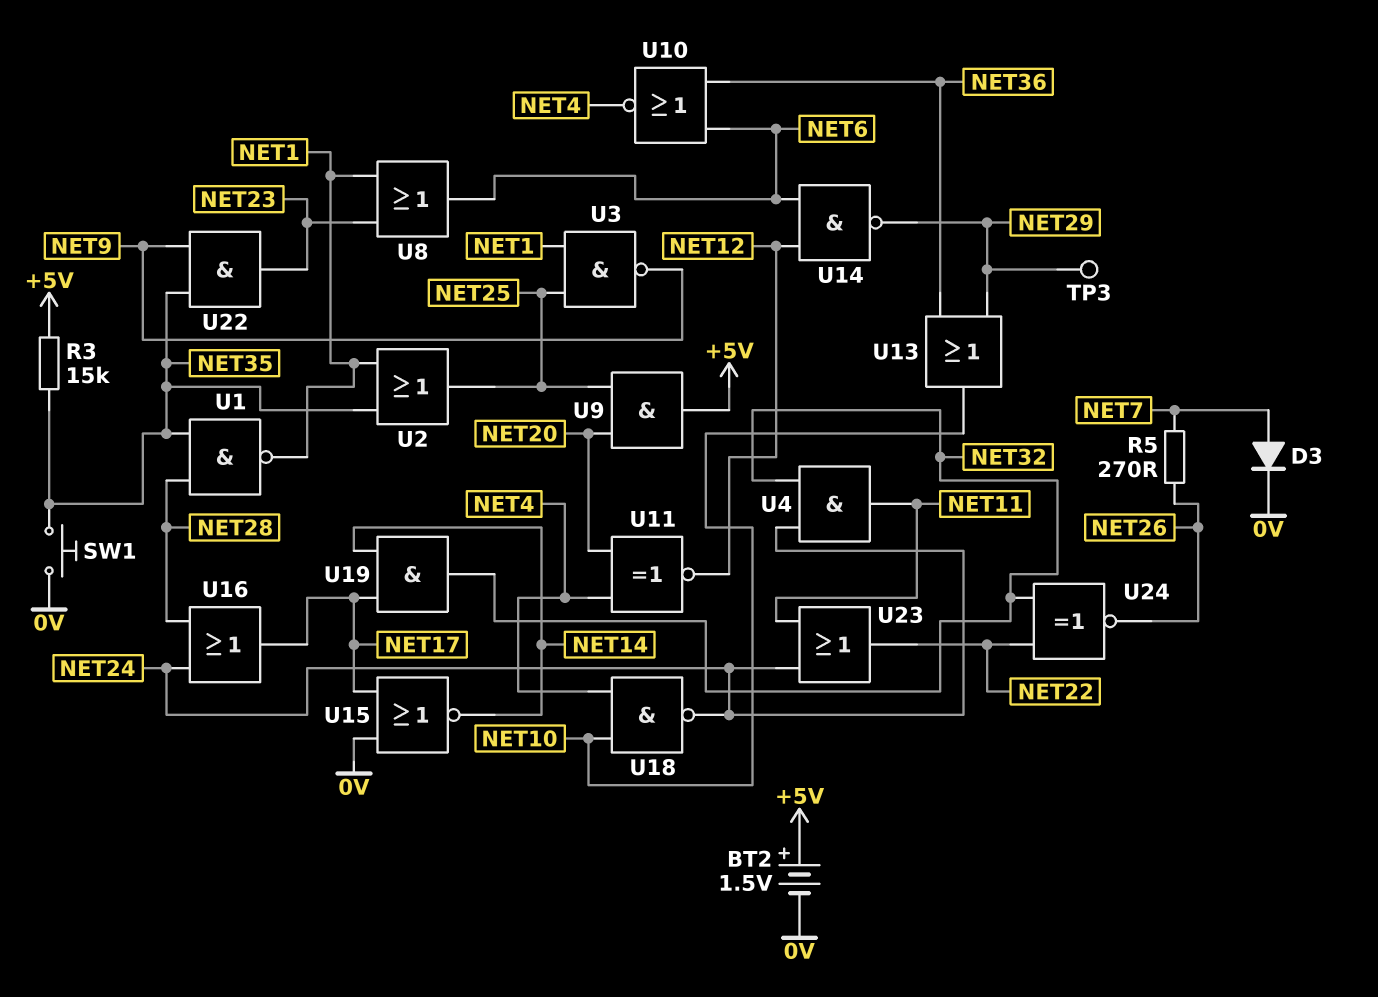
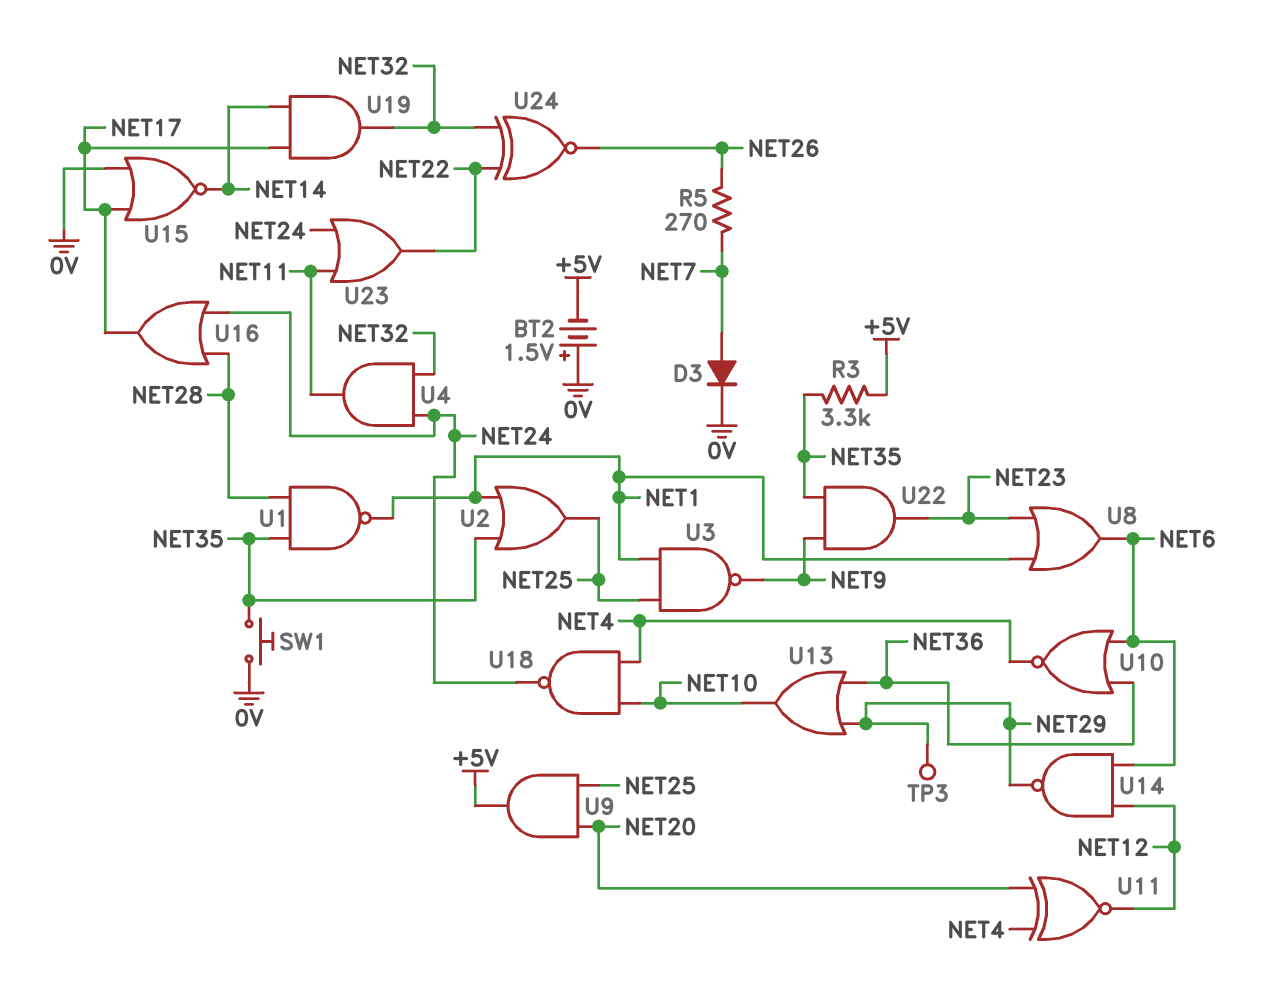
BT2: 1.5V (plus +5V, minus 0V) -> 1.5V (plus 0V, minus +5V)
R3: 15k (+5V, NET35) -> 3.3k (+5V, NET35)

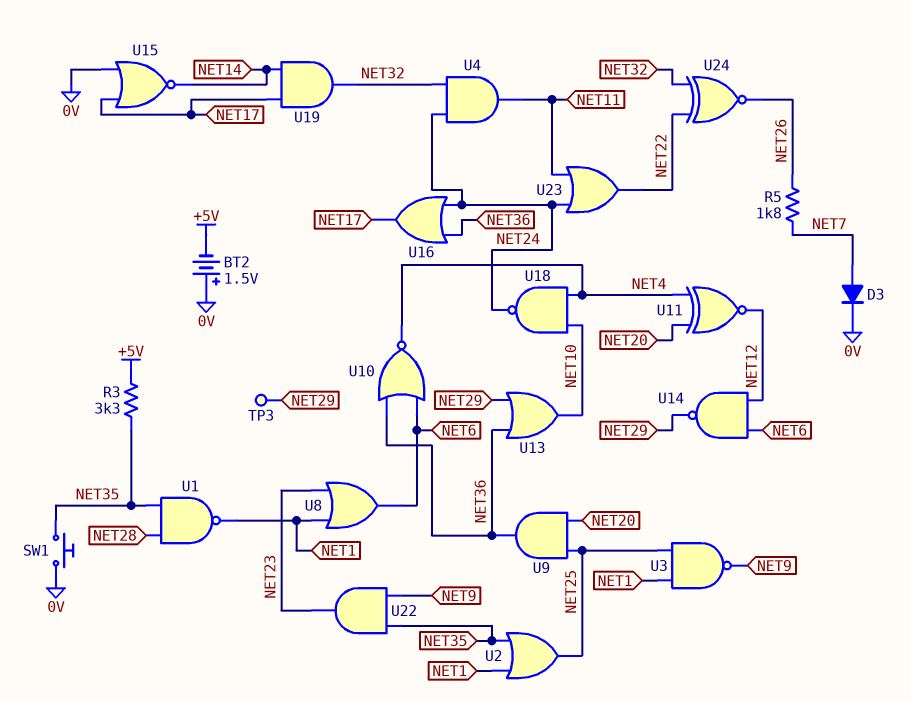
R5: 270 (NET7, NET26) -> 1.8k (NET7, NET26)
U9: AND (in NET20, in NET25, out +5V) -> AND (in NET20, in NET25, out NET36)
U16: OR (in NET24, in NET28, out NET17) -> OR (in NET24, in NET36, out NET17)

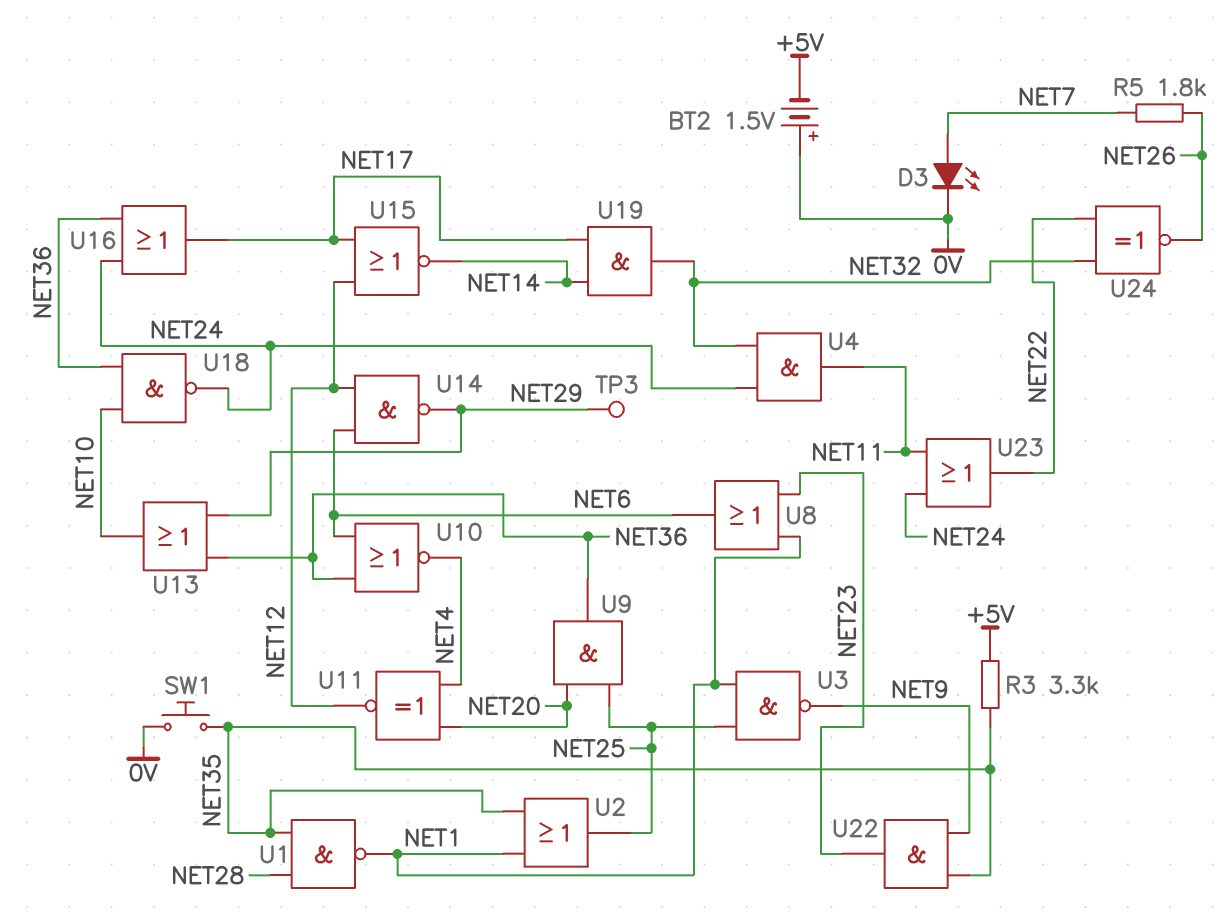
D3: diode (A NET7, K 0V) -> LED (A NET7, K 0V)
U15: NOR (in 0V, in NET17, out NET14) -> NOR (in NET12, in NET17, out NET14)
U18: NAND (in NET4, in NET10, out NET24) -> NAND (in NET10, in NET36, out NET24)

